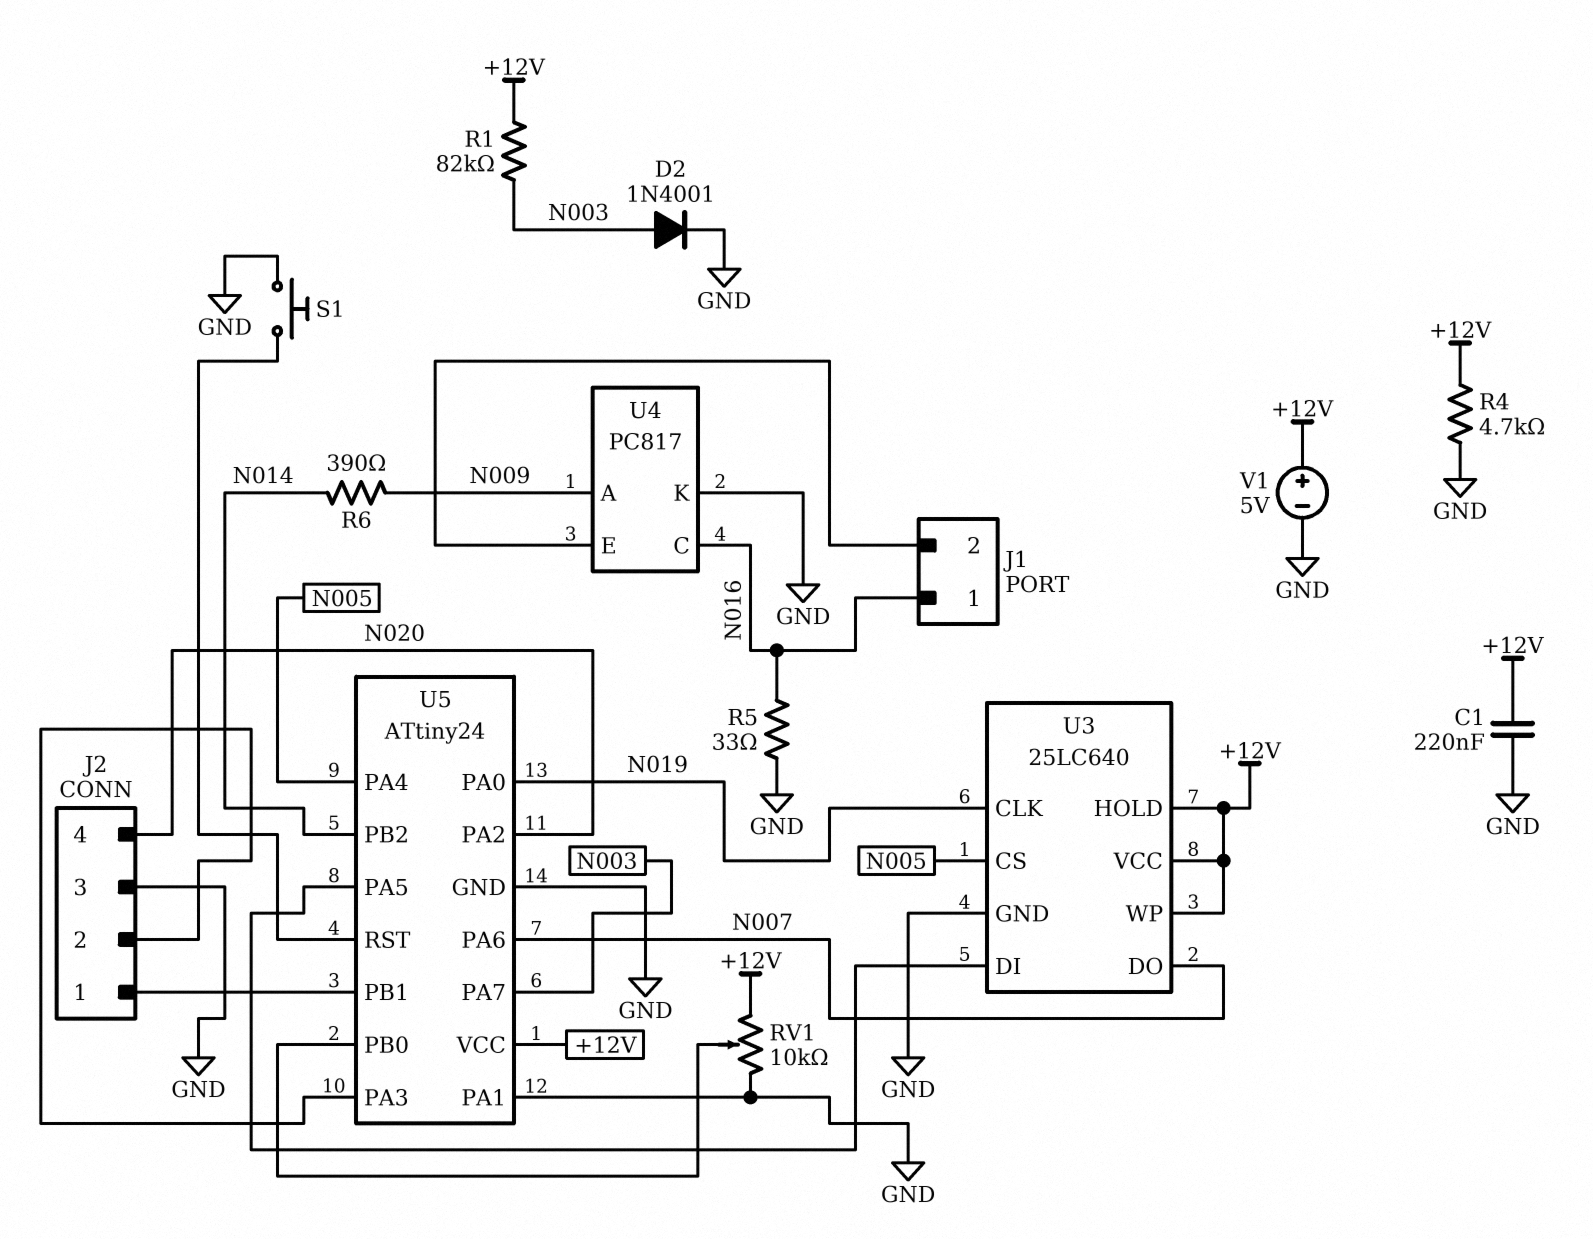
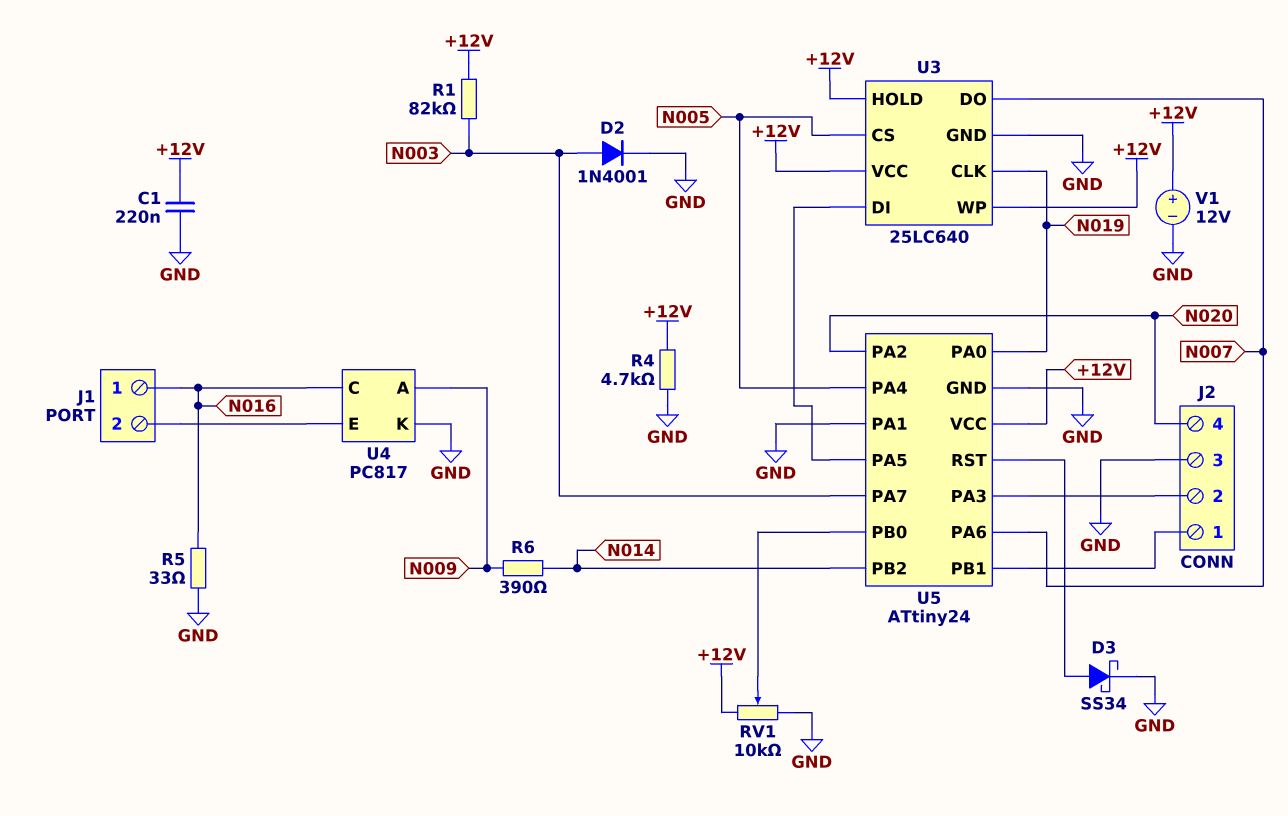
D3: none -> schottky SS34 (A U5/RST, K GND)
S1: button (GND, U5/RST) -> none
V1: 5V (plus +12V, minus GND) -> 12V (plus +12V, minus GND)

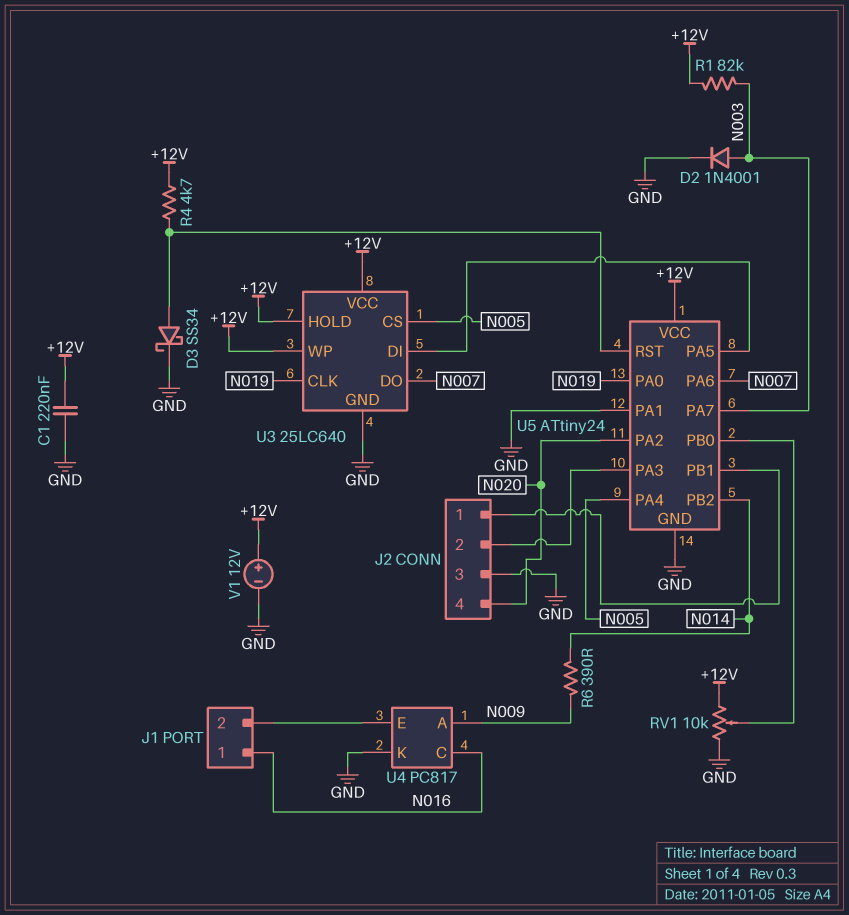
R4: 4.7k (+12V, GND) -> 4.7k (+12V, U5/RST)
R5: 33 (GND, N016) -> none

